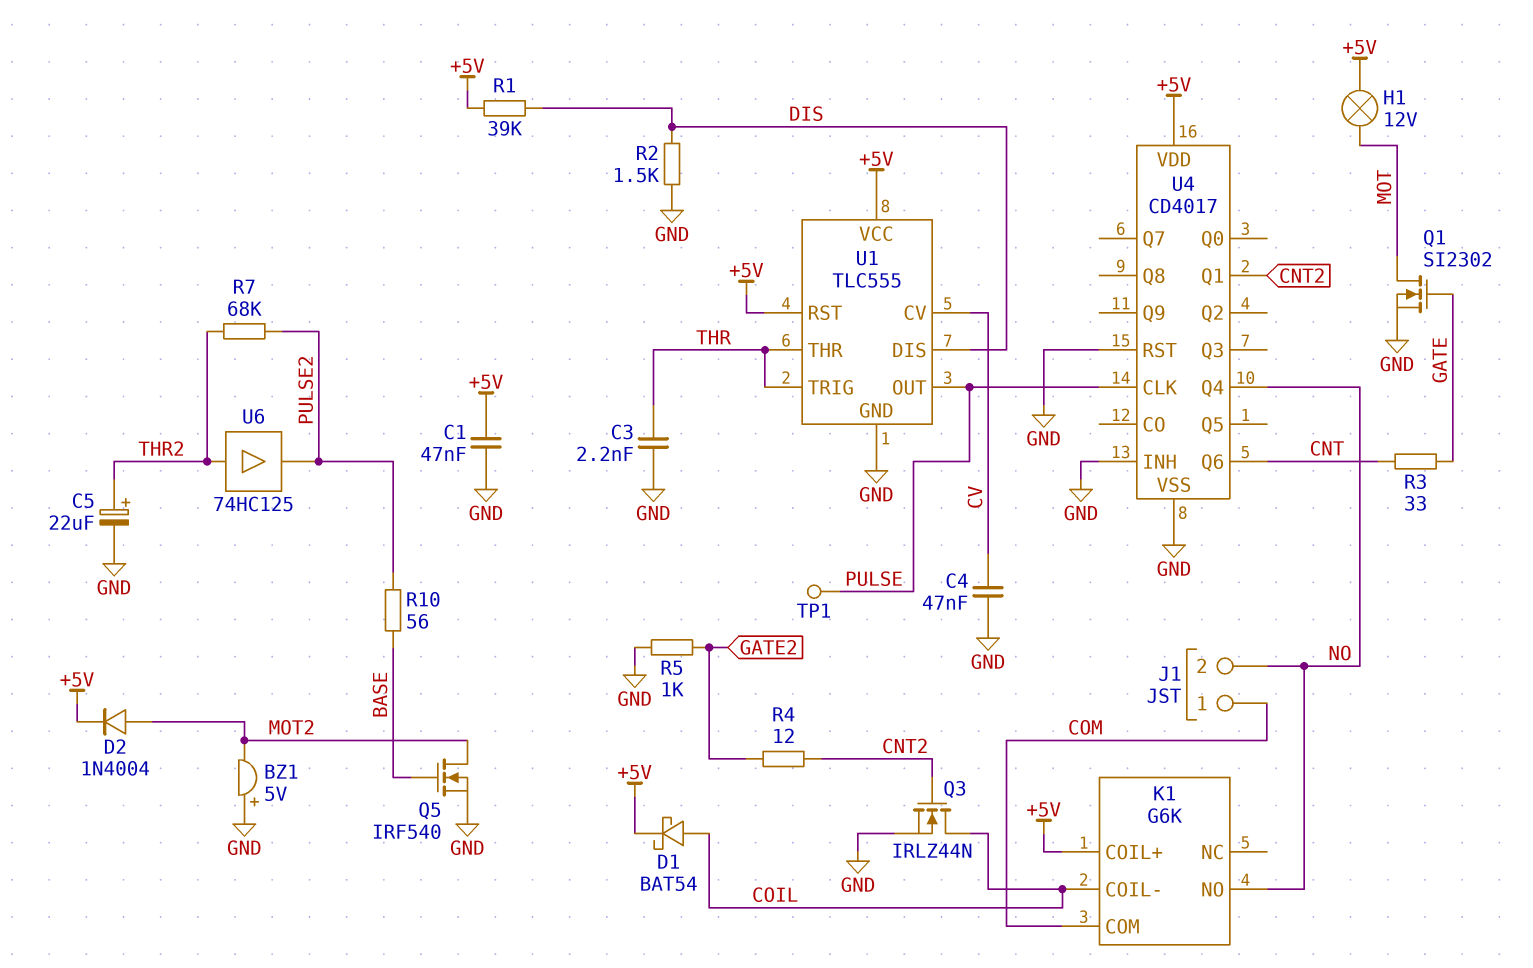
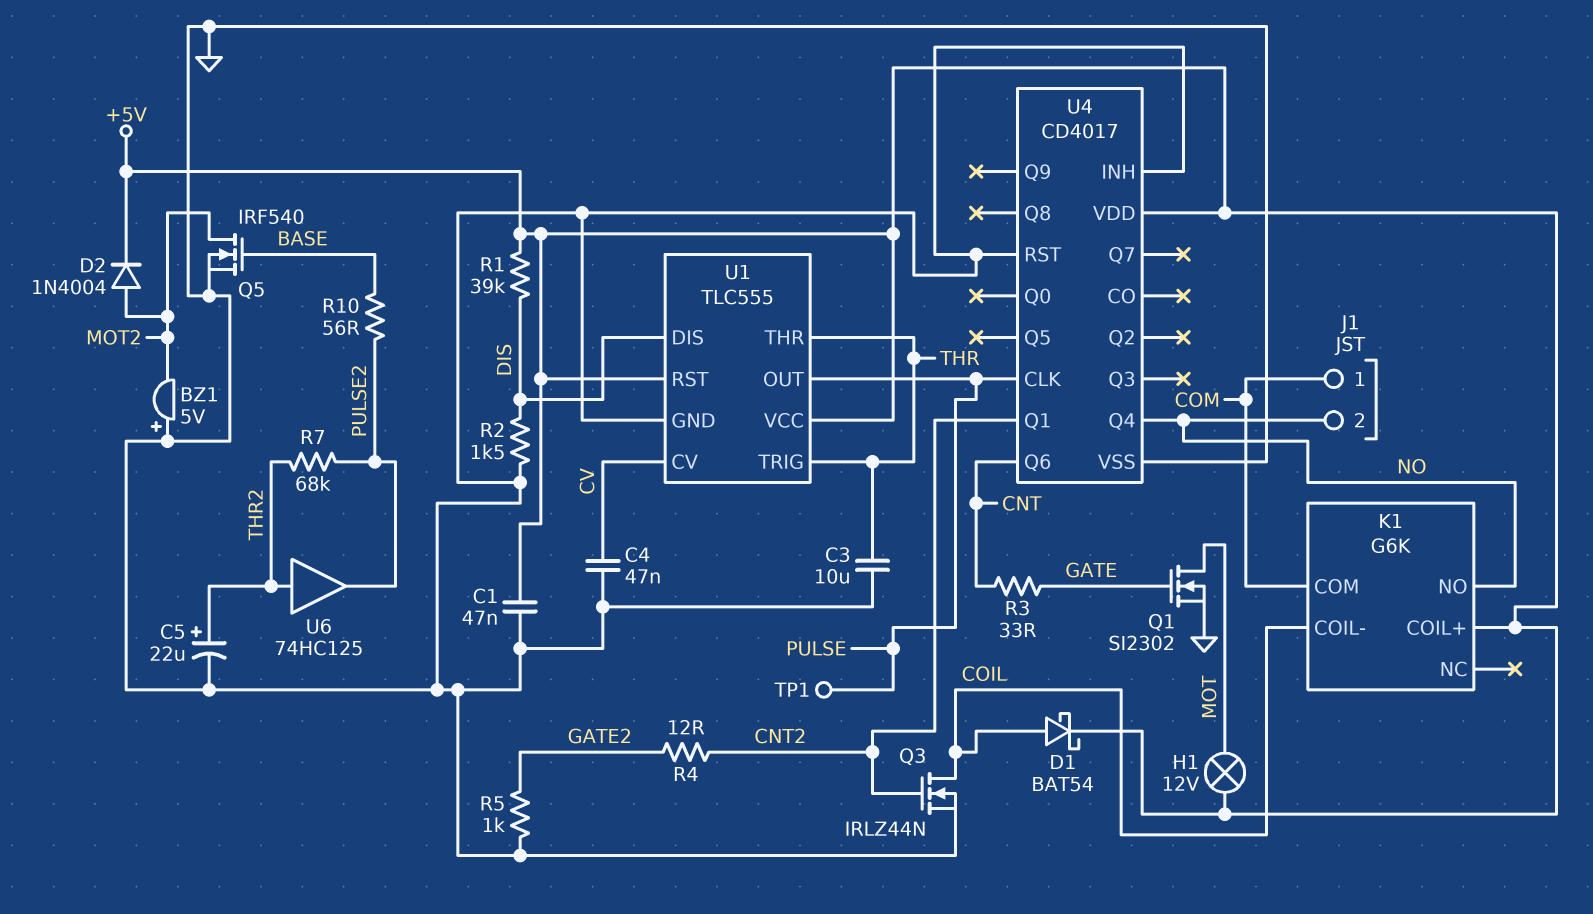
C3: 2.2nF (GND, THR) -> 10uF (GND, THR)

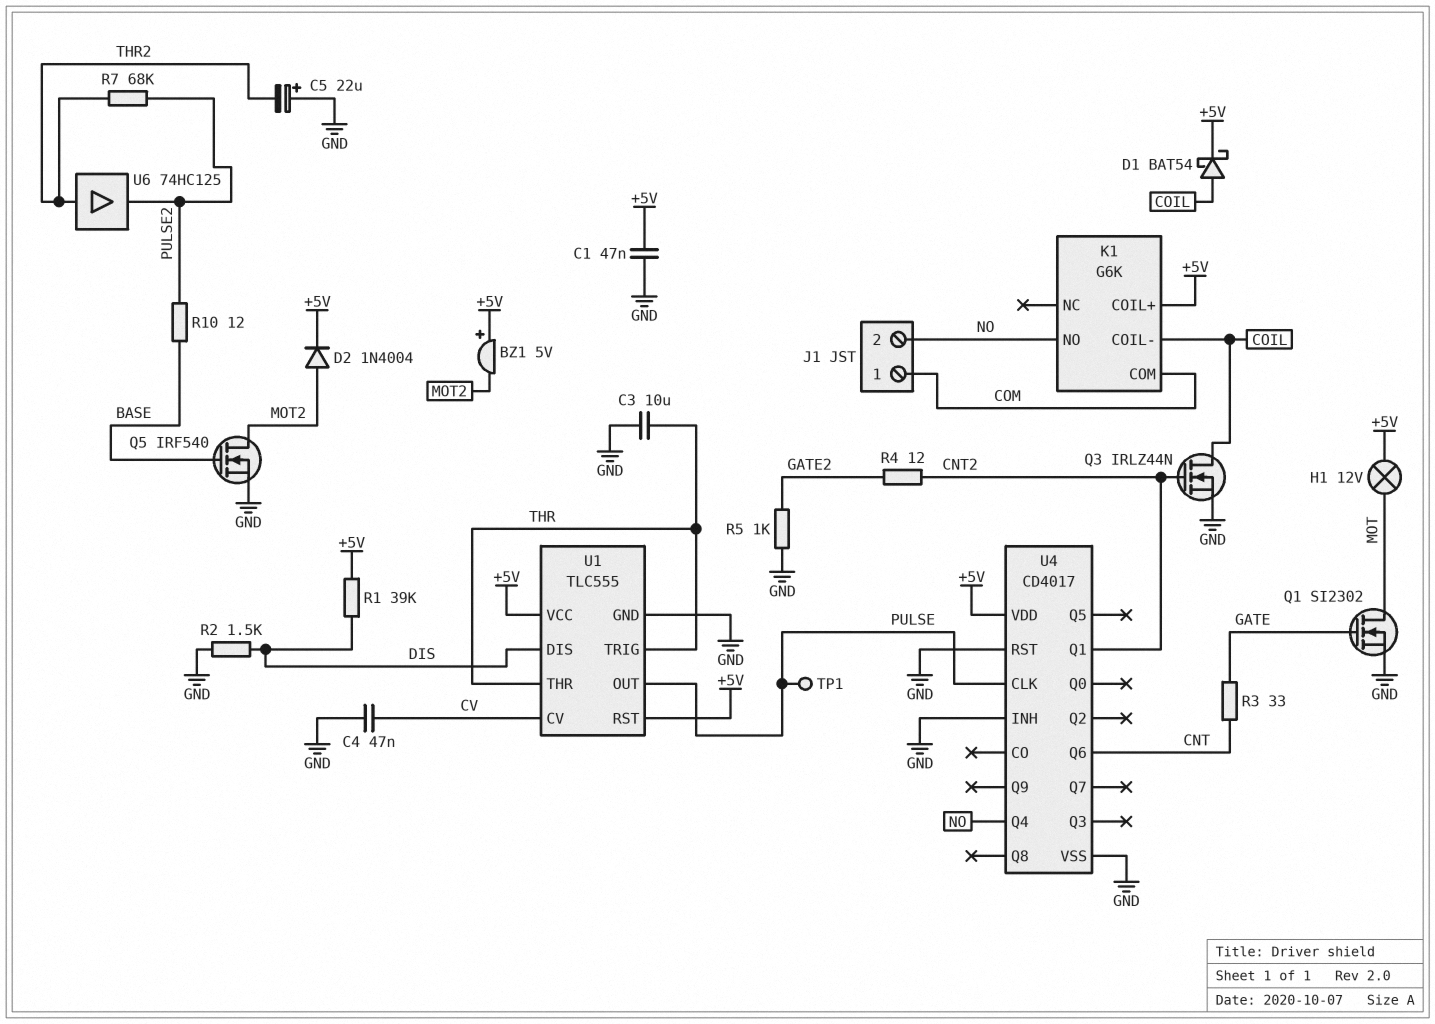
BZ1: buzzer 5V (plus GND, minus MOT2) -> buzzer 5V (plus +5V, minus MOT2)
C5: 22uF (plus THR2, minus GND) -> 22uF (plus GND, minus THR2)
R10: 56 (BASE, PULSE2) -> 12 (BASE, PULSE2)

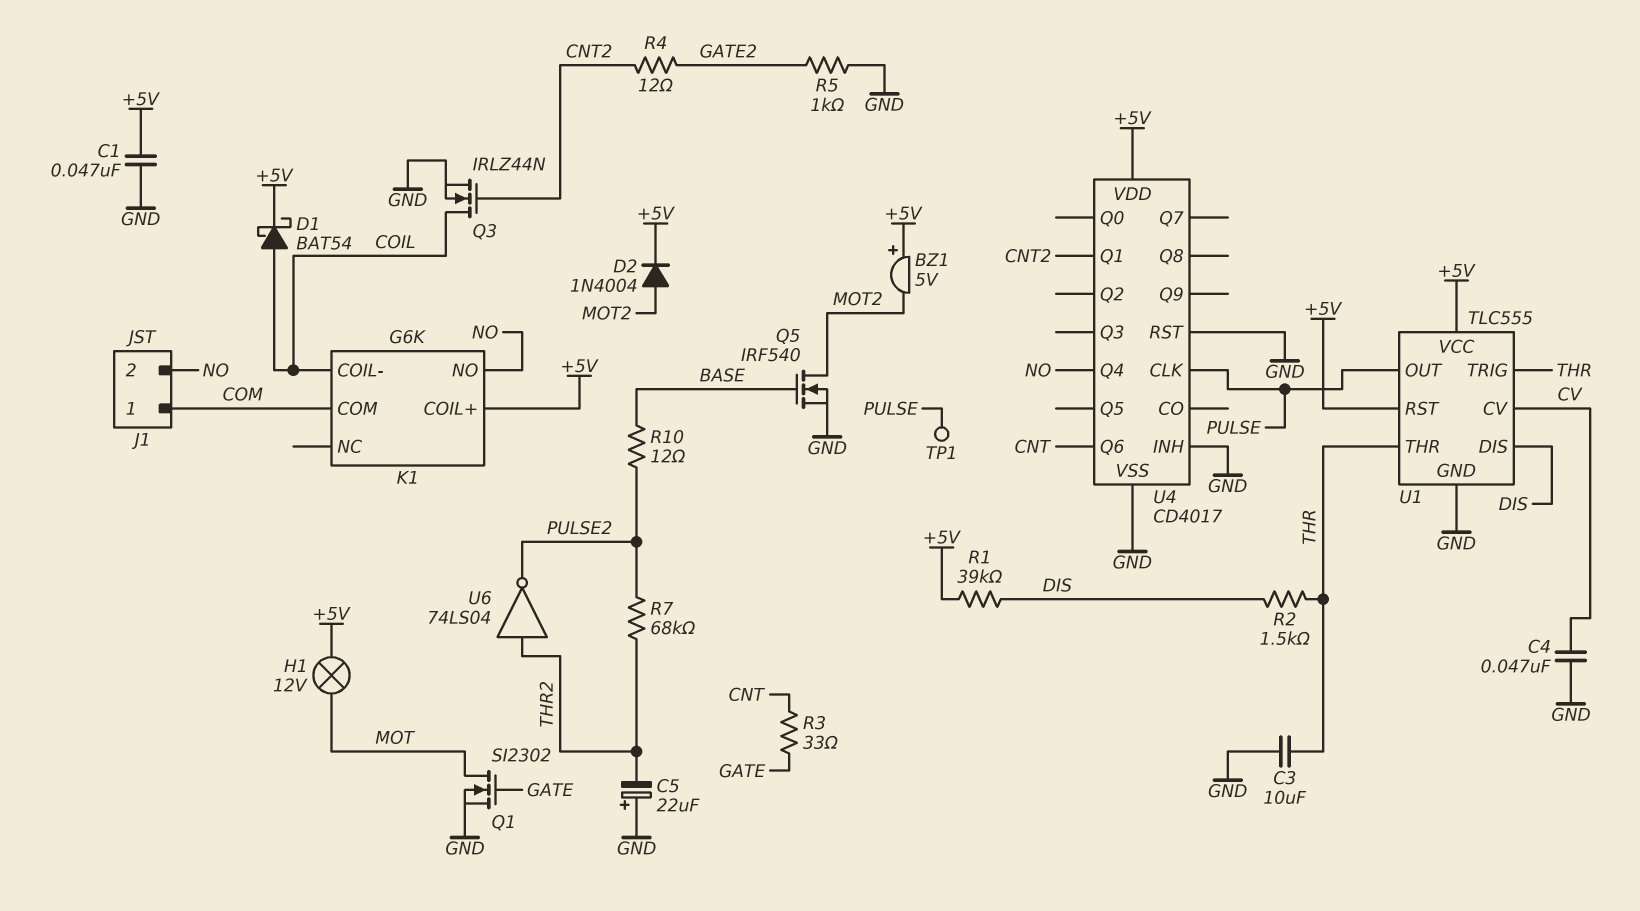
R2: 1.5k (DIS, GND) -> 1.5k (DIS, THR)
U6: buffer 74HC125 (in THR2, out PULSE2) -> NOT 74LS04 (in THR2, out PULSE2)

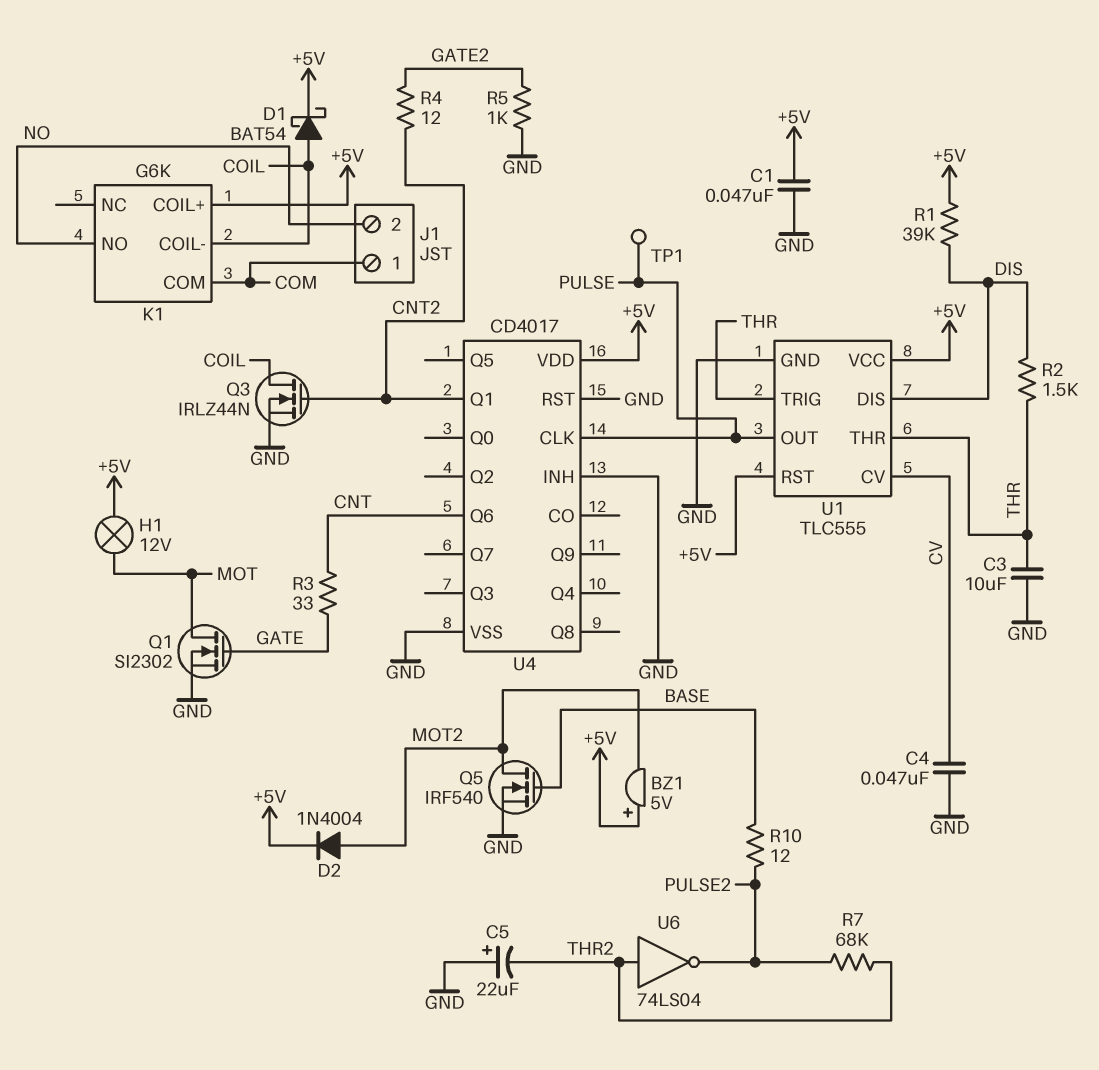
U4 pin Q4: NO -> none

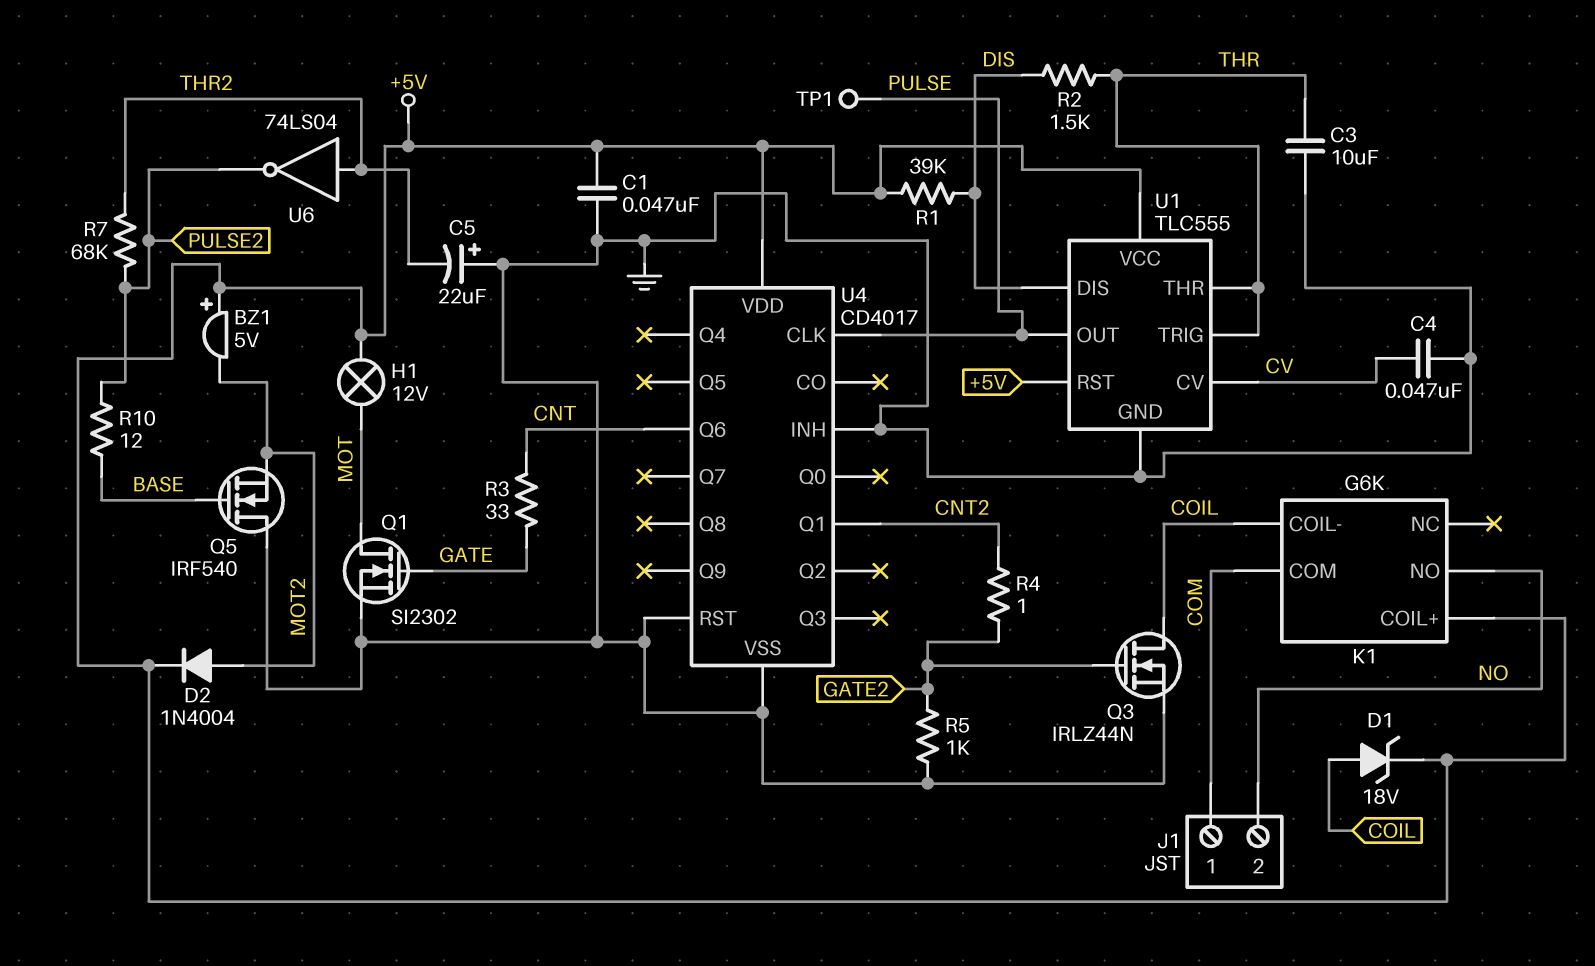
D1: schottky BAT54 (A COIL, K +5V) -> zener 18V (A COIL, K +5V)
Q3: NMOS IRLZ44N (G CNT2, D COIL, S GND) -> NMOS IRLZ44N (G GATE2, D COIL, S GND)
Q5: NMOS IRF540 (G BASE, D MOT2, S GND) -> NMOS IRF540 (G BASE, D GND, S MOT2)
R4: 12 (CNT2, GATE2) -> 1 (CNT2, GATE2)

